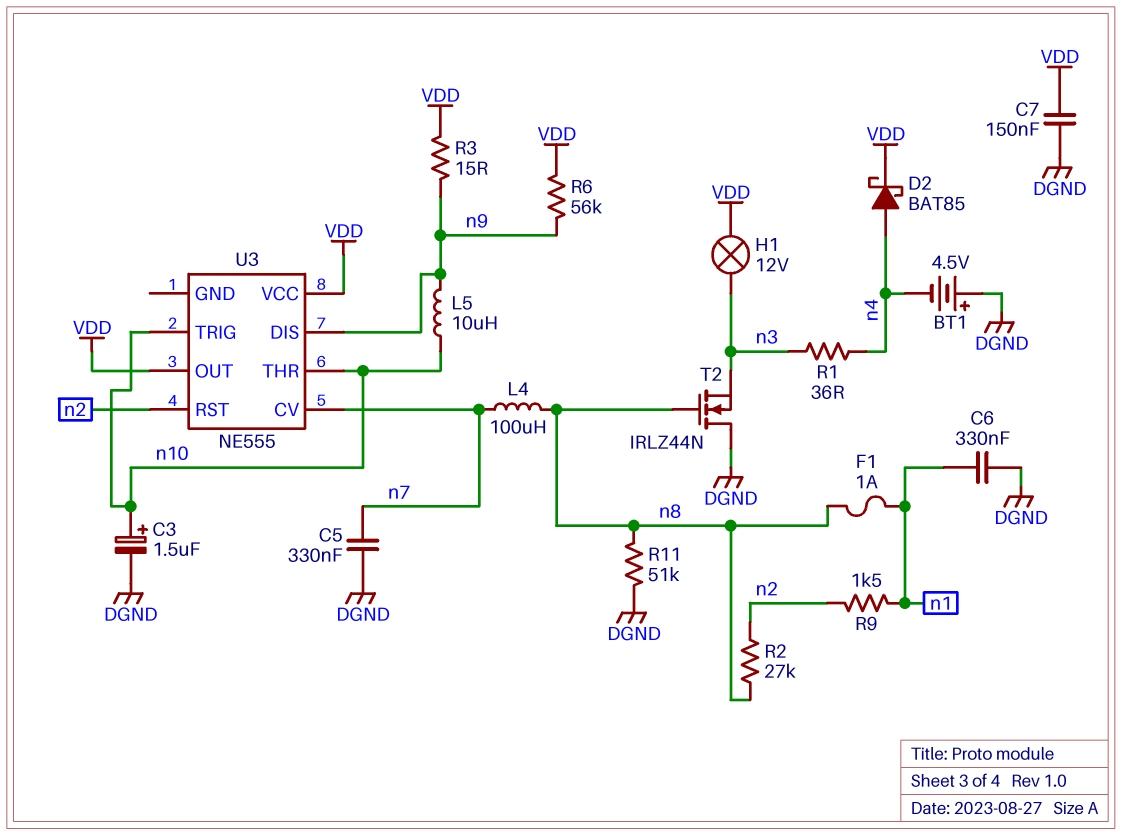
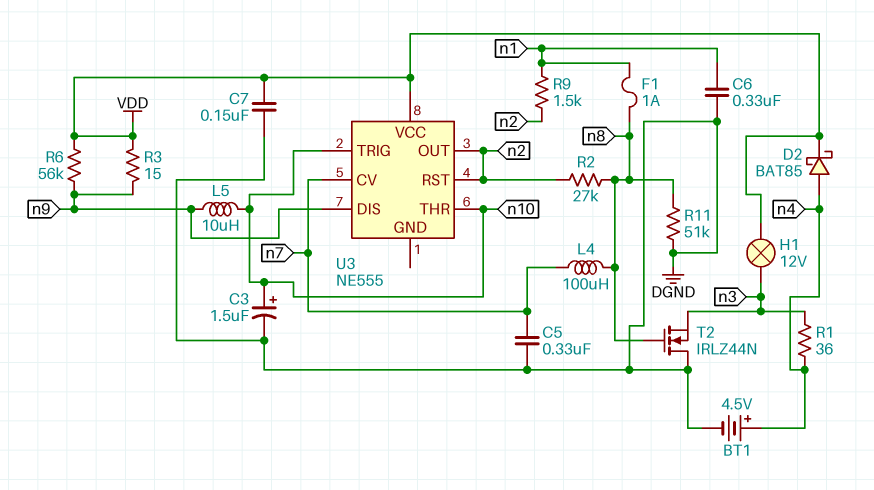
BT1: 4.5V (plus DGND, minus n4) -> 4.5V (plus n4, minus DGND)
U3 pin OUT: VDD -> n2

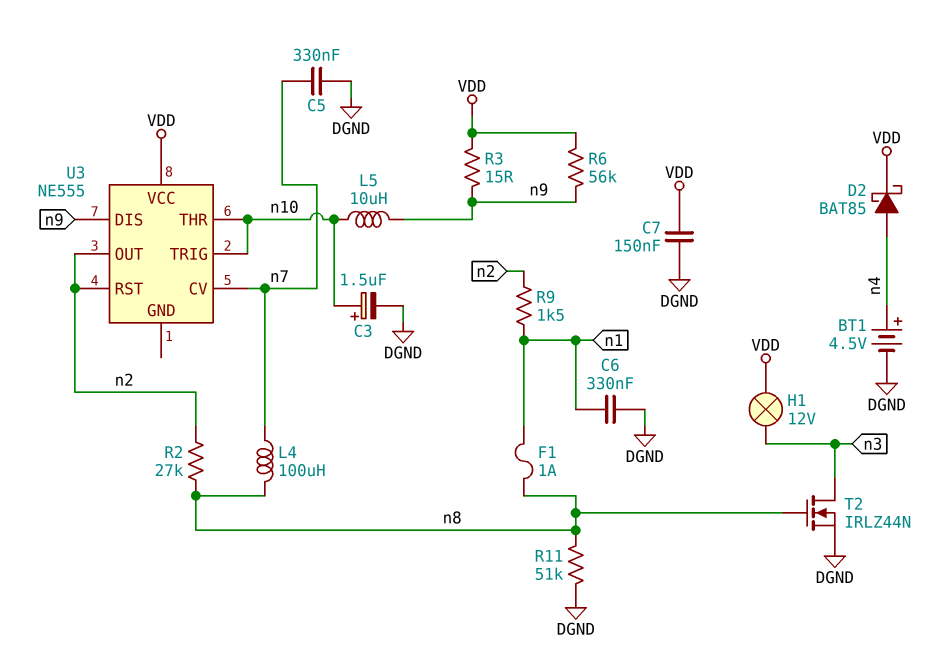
R1: 36 (n3, n4) -> none
T2: NMOS IRLZ44N (G n8, D DGND, S n3) -> NMOS IRLZ44N (G n8, D n3, S DGND)

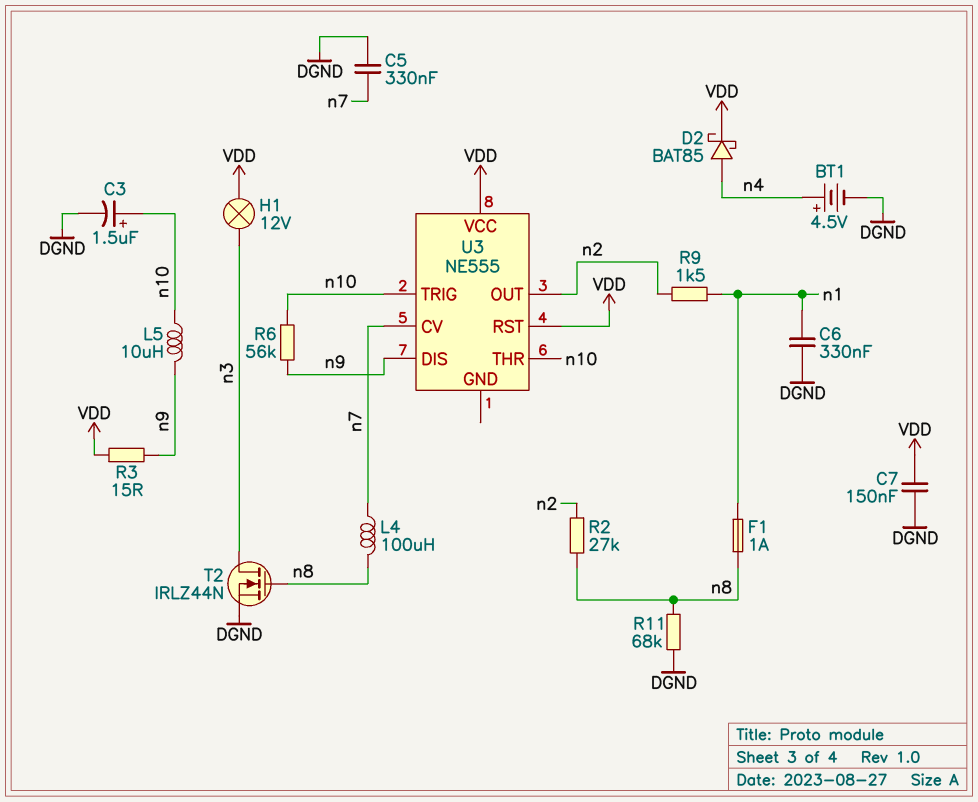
R6: 56k (VDD, n9) -> 56k (n9, n10)
R11: 51k (DGND, n8) -> 68k (DGND, n8)
U3 pin RST: n2 -> VDD

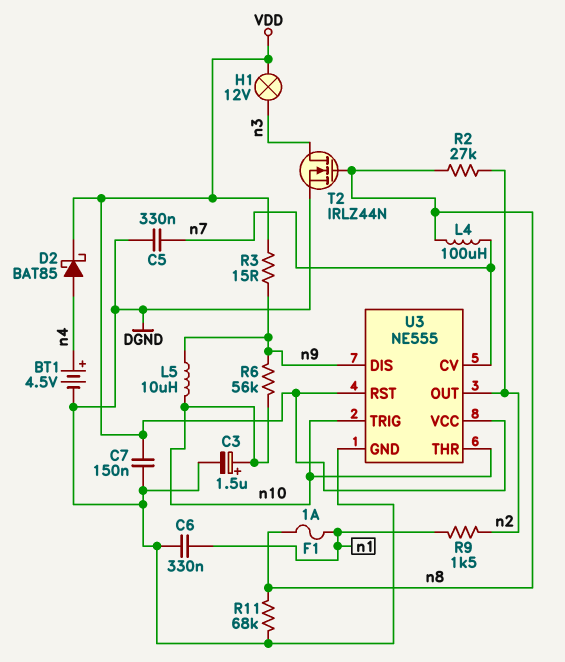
U3 pin GND: none -> DGND

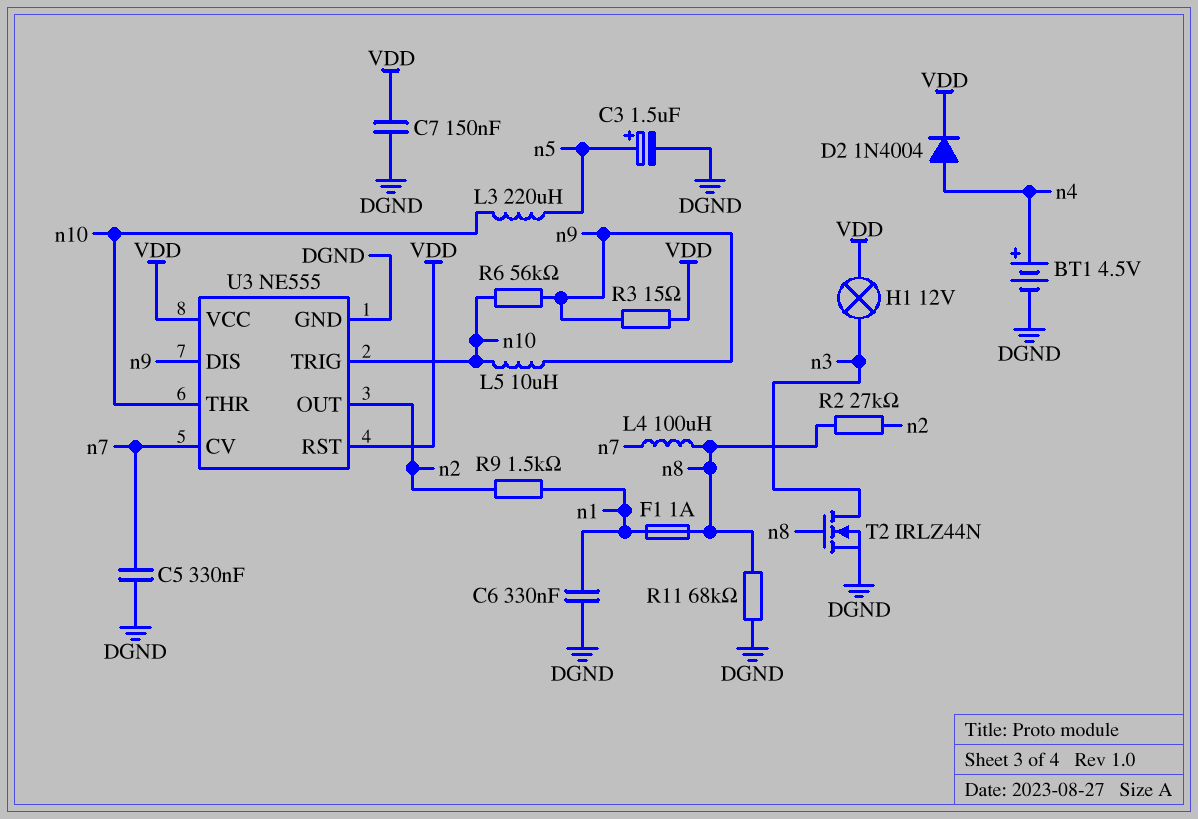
C3: 1.5uF (plus n10, minus DGND) -> 1.5uF (plus n5, minus DGND)
D2: schottky BAT85 (A n4, K VDD) -> diode 1N4004 (A n4, K VDD)
L3: none -> 220uH (n5, n10)

